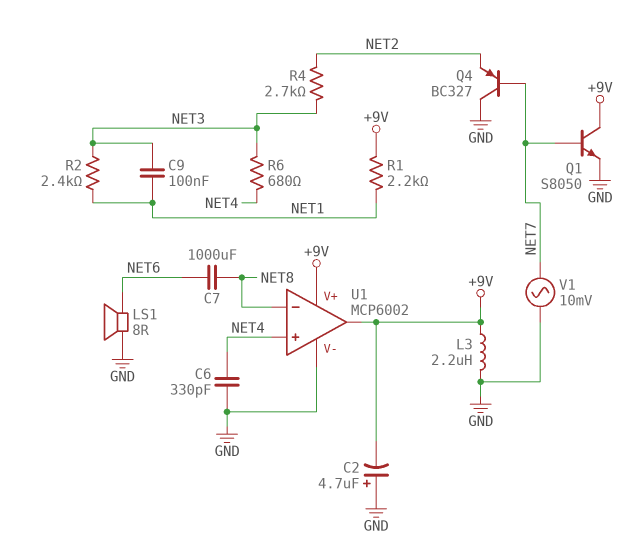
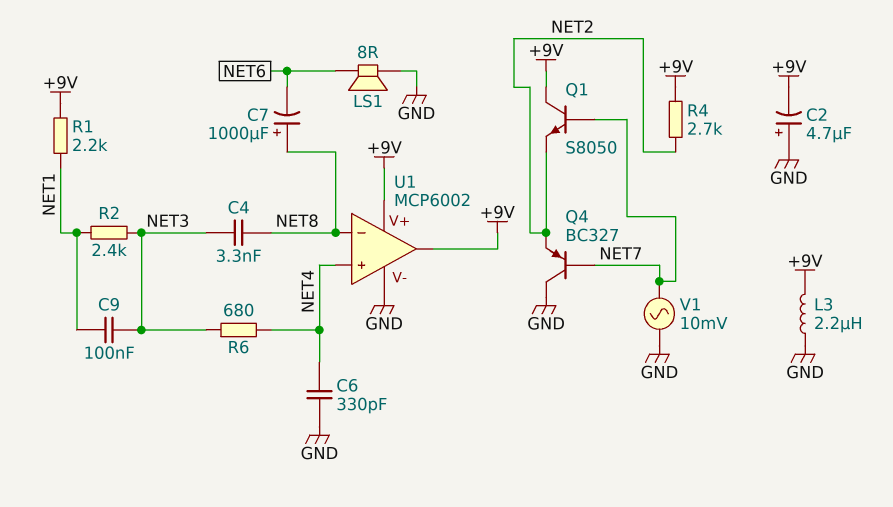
C4: none -> 3.3nF (NET3, NET8)
C7: 1000uF (NET6, NET8) -> 1000uF (plus NET8, minus NET6)
Q1: NPN S8050 (B NET7, C +9V, E GND) -> NPN S8050 (B NET7, C +9V, E NET2)
R4: 2.7k (NET2, NET3) -> 2.7k (+9V, NET2)

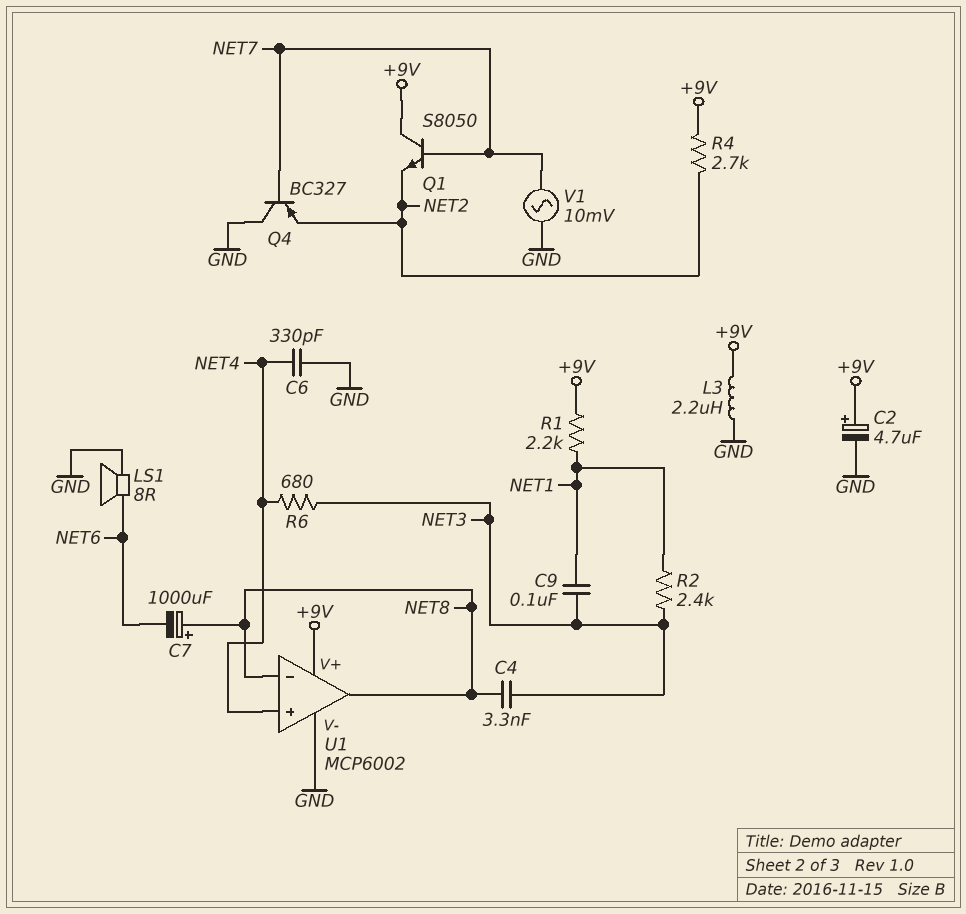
C2: 4.7uF (plus GND, minus +9V) -> 4.7uF (plus +9V, minus GND)
U1 pin out: +9V -> NET8

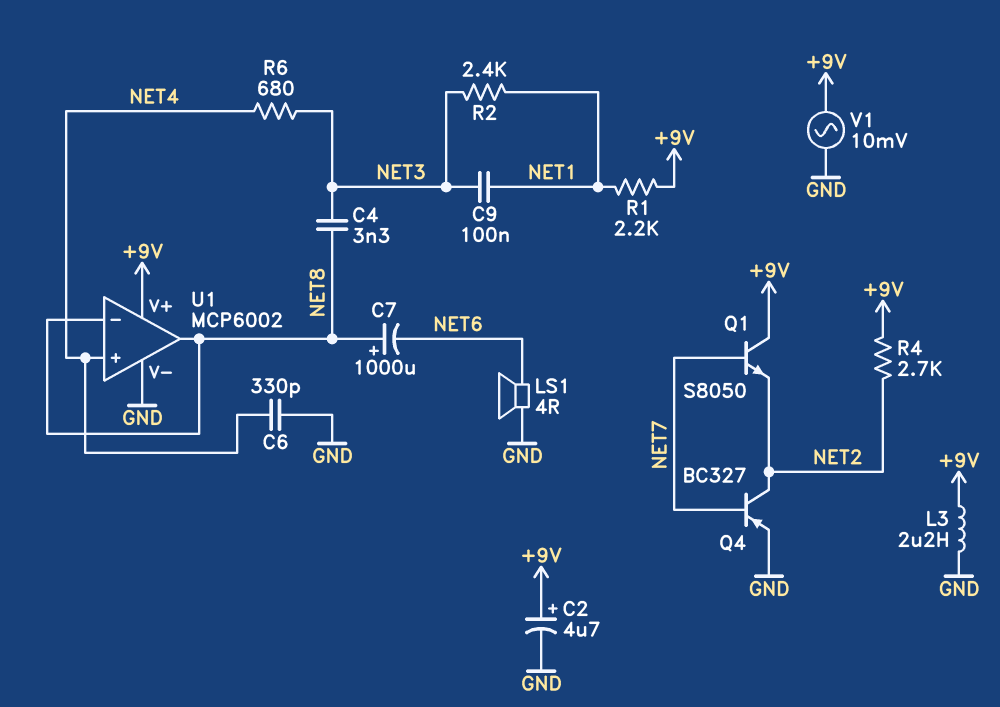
LS1: speaker 8R (GND, NET6) -> speaker 4R (GND, NET6)
Q4: PNP BC327 (B NET7, C GND, E NET2) -> PNP BC327 (B NET7, C NET2, E GND)
V1: AC 10mV (GND, NET7) -> AC 10mV (+9V, GND)

